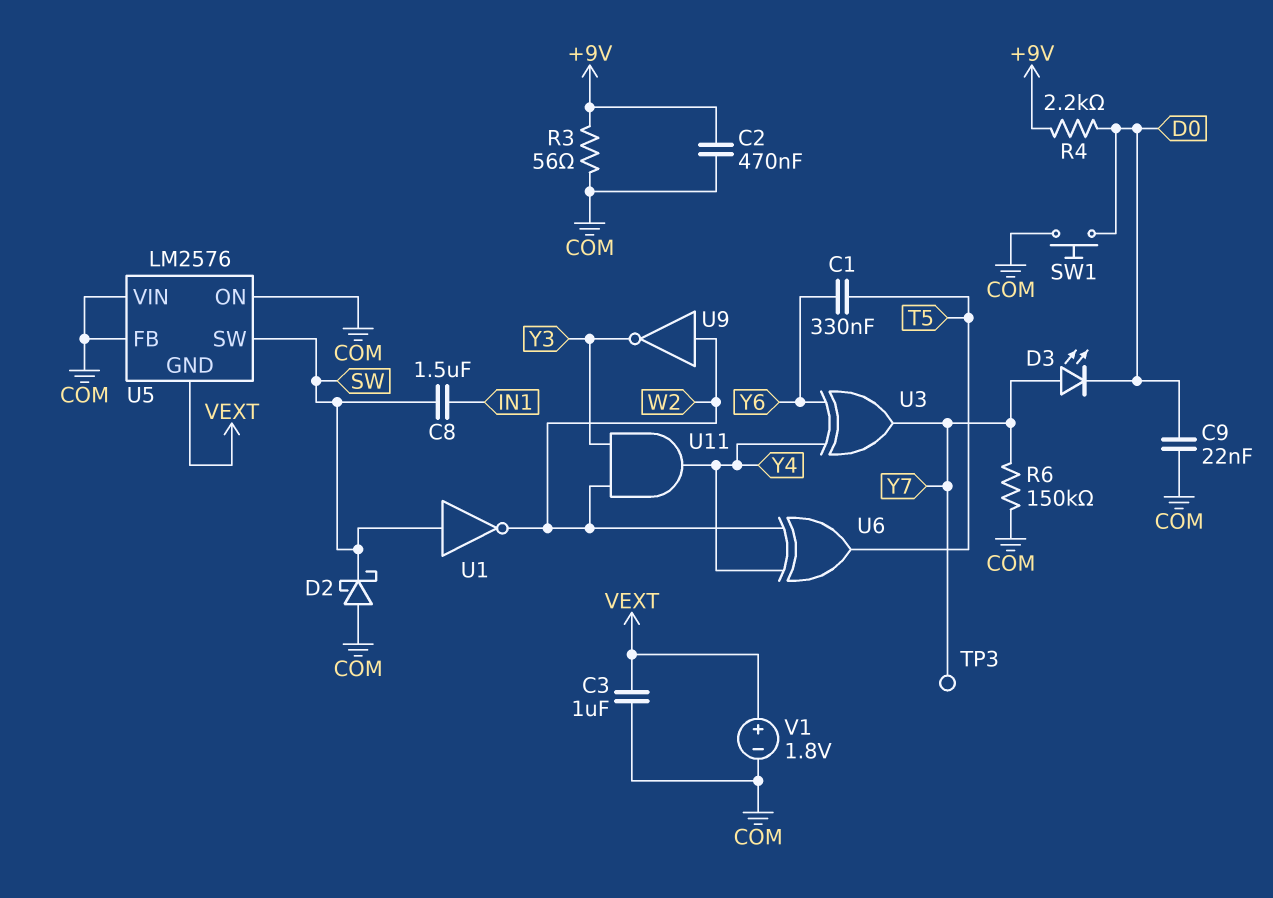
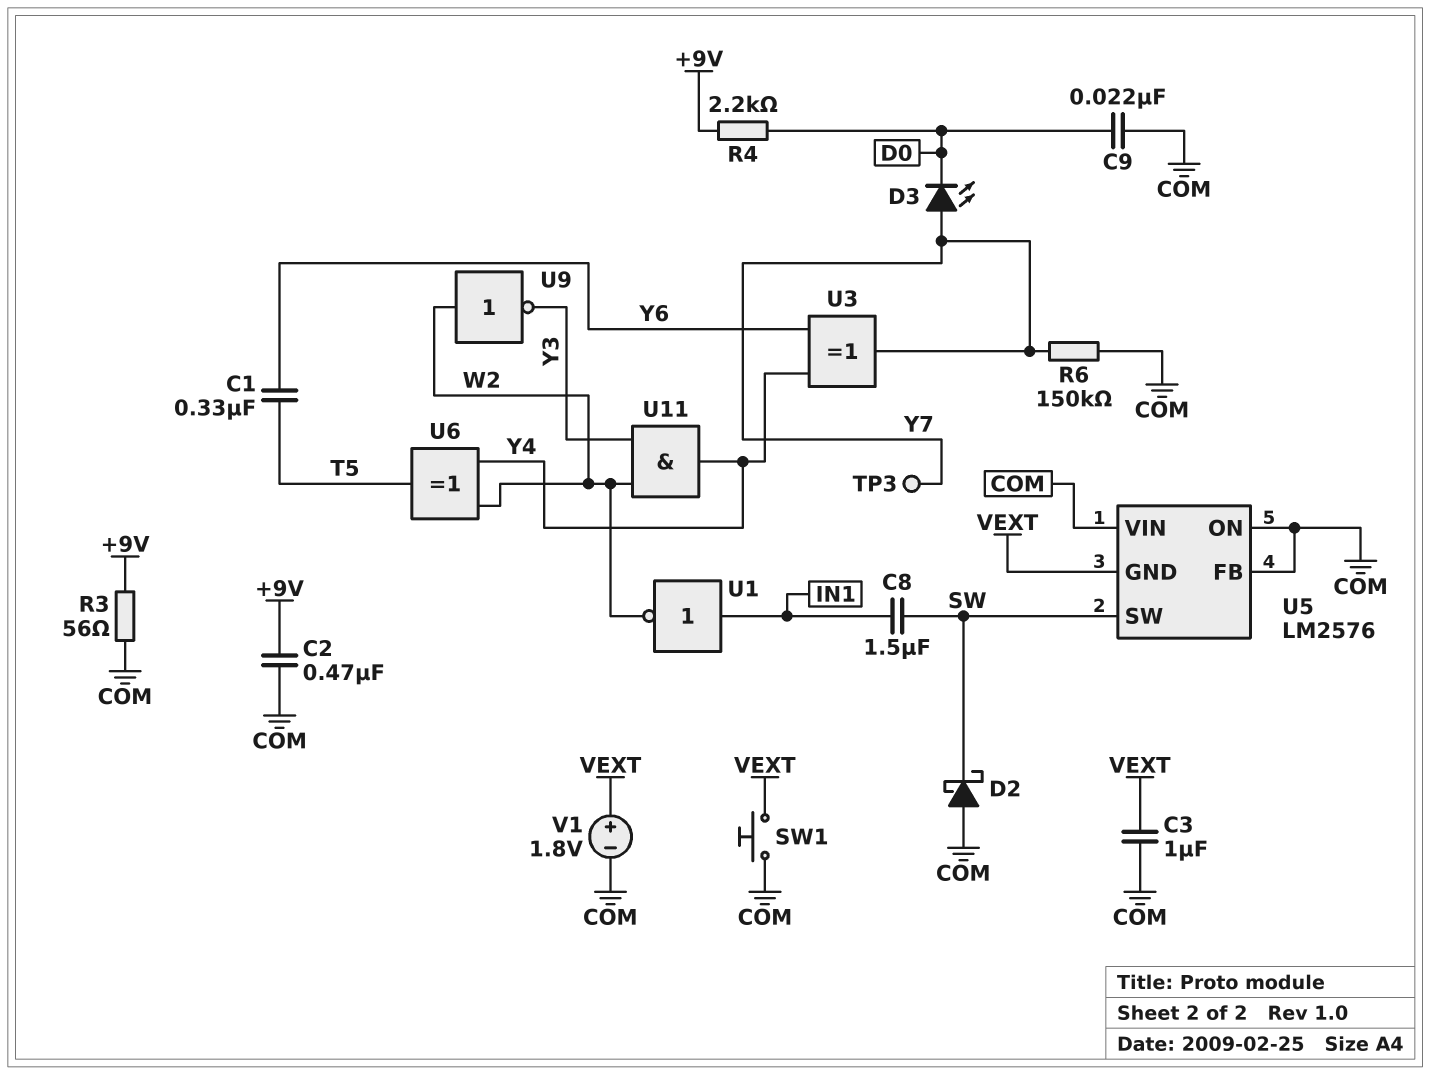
SW1: button (COM, D0) -> button (COM, VEXT)
U1: NOT (in SW, out W2) -> NOT (in IN1, out W2)

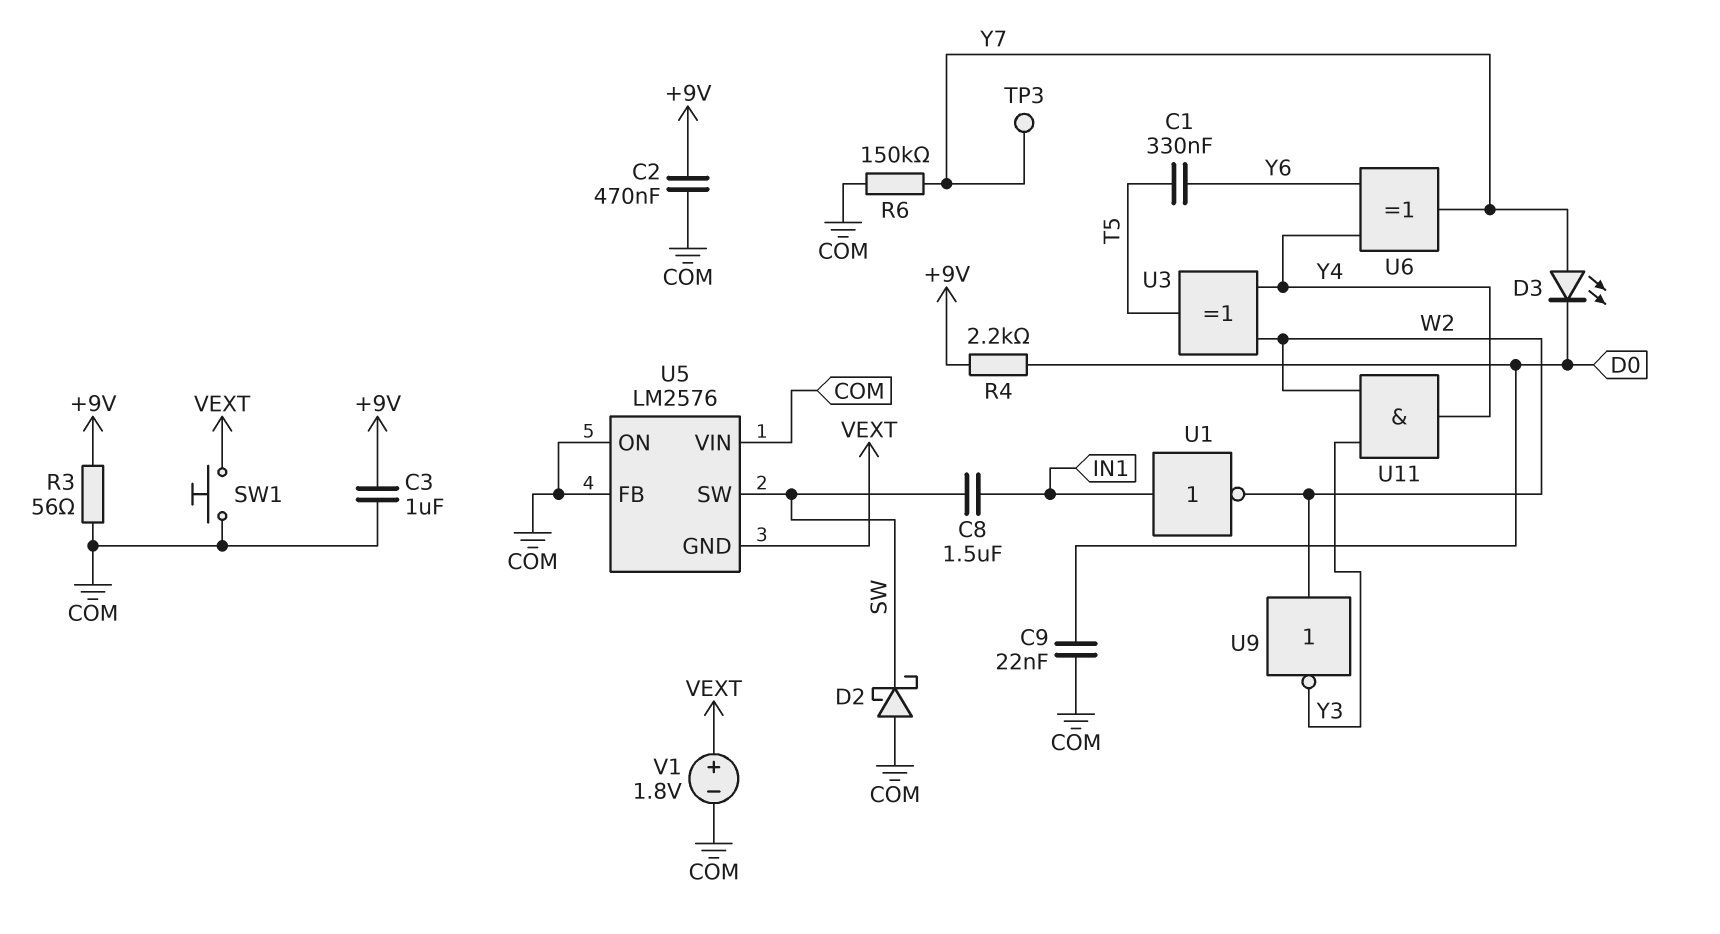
C3: 1uF (COM, VEXT) -> 1uF (+9V, COM)
U3: XOR (in Y4, in Y6, out Y7) -> XOR (in W2, in Y4, out T5)
U6: XOR (in W2, in Y4, out T5) -> XOR (in Y4, in Y6, out Y7)

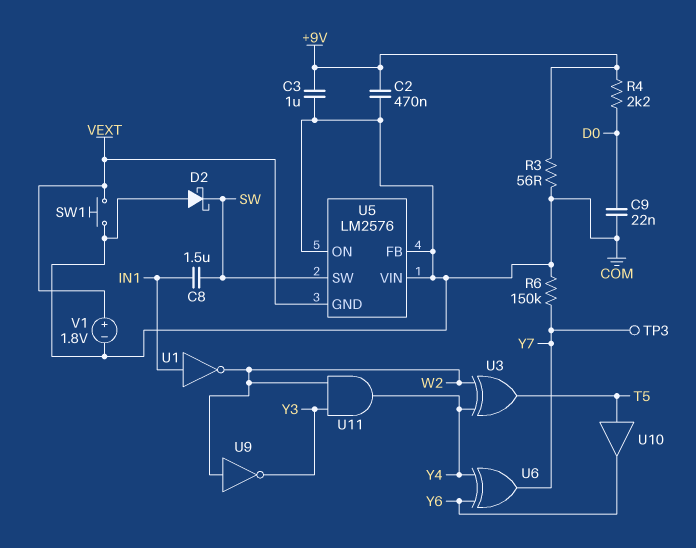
C1: 330nF (T5, Y6) -> none
D3: LED (A Y7, K D0) -> none
U10: none -> buffer (in T5, out Y6)

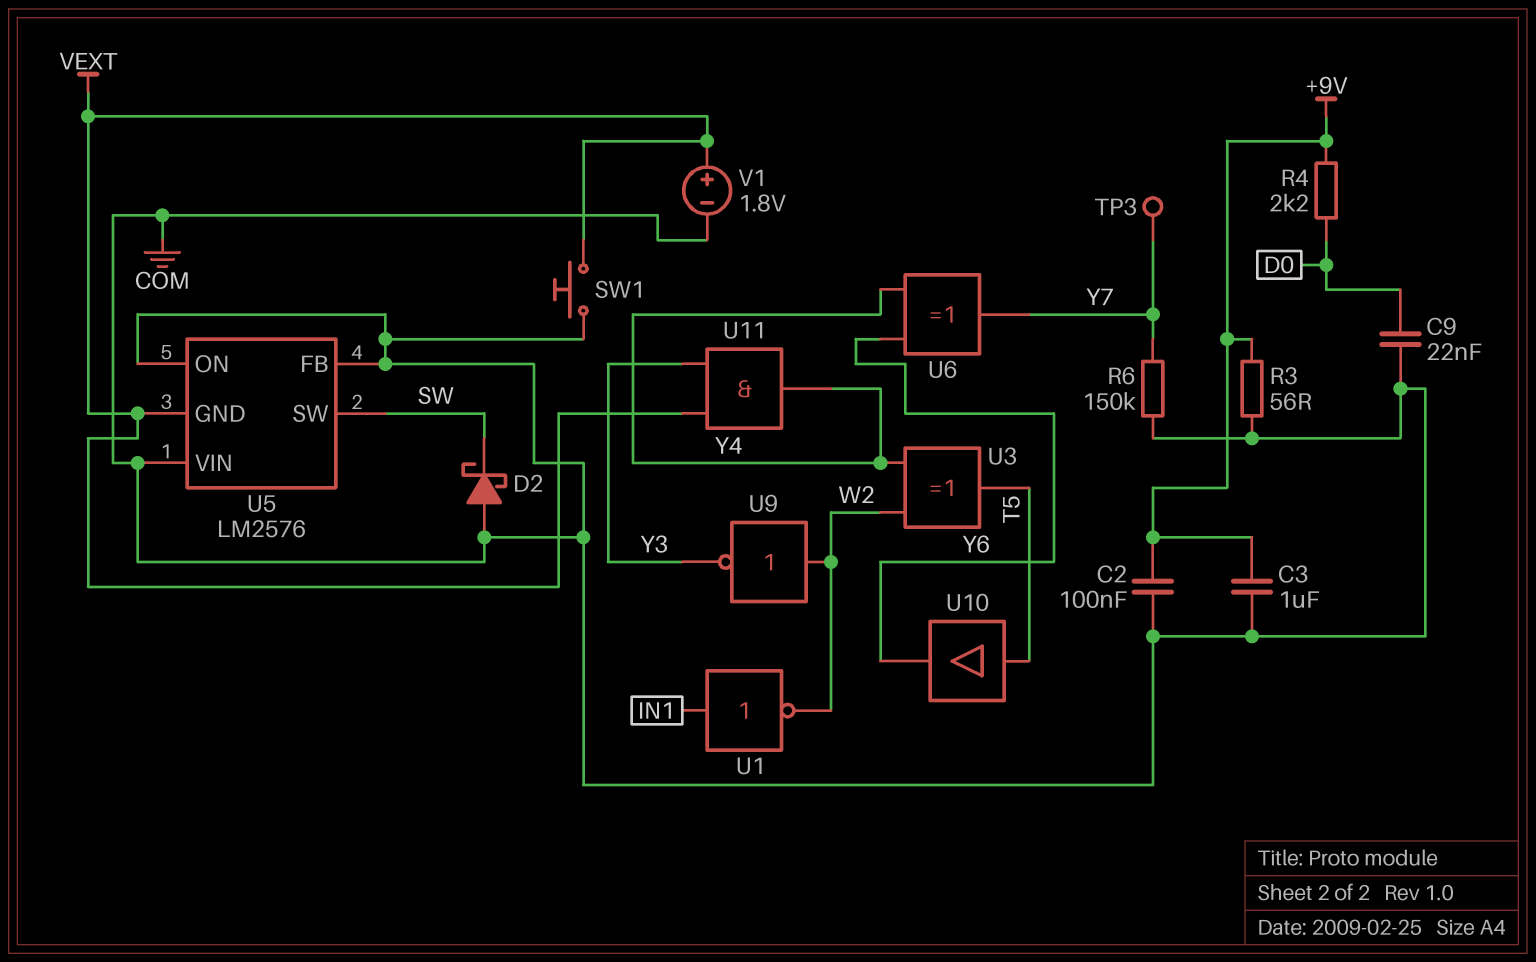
C2: 470nF (+9V, COM) -> 100nF (+9V, COM)
C8: 1.5uF (IN1, SW) -> none
U11: AND (in W2, in Y3, out Y4) -> AND (in VEXT, in Y3, out Y4)

